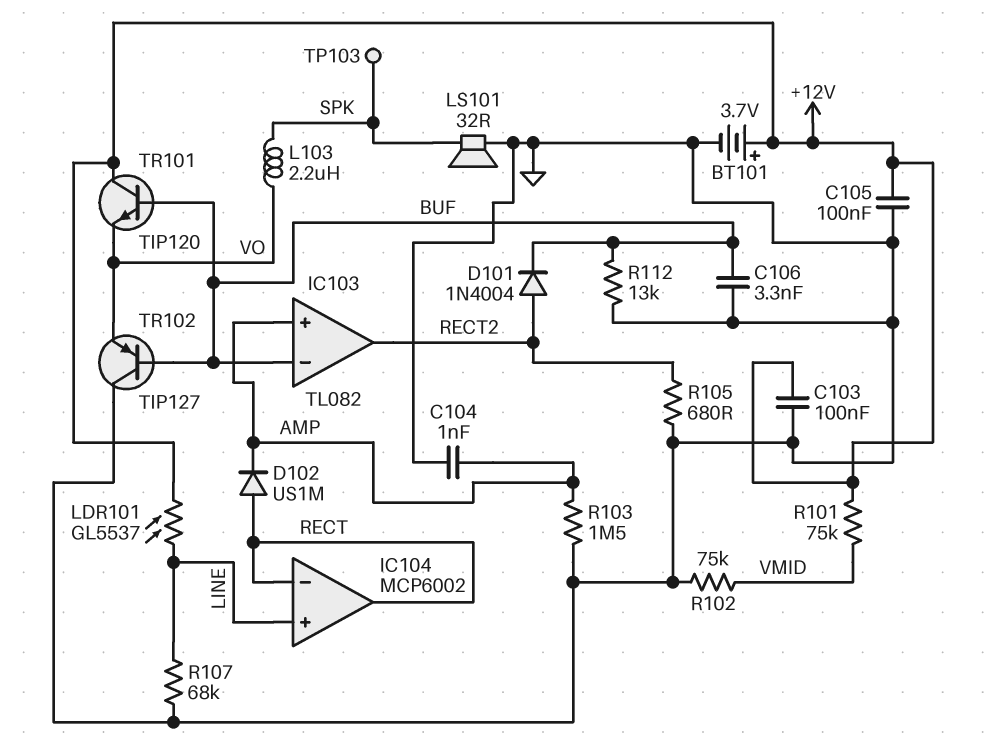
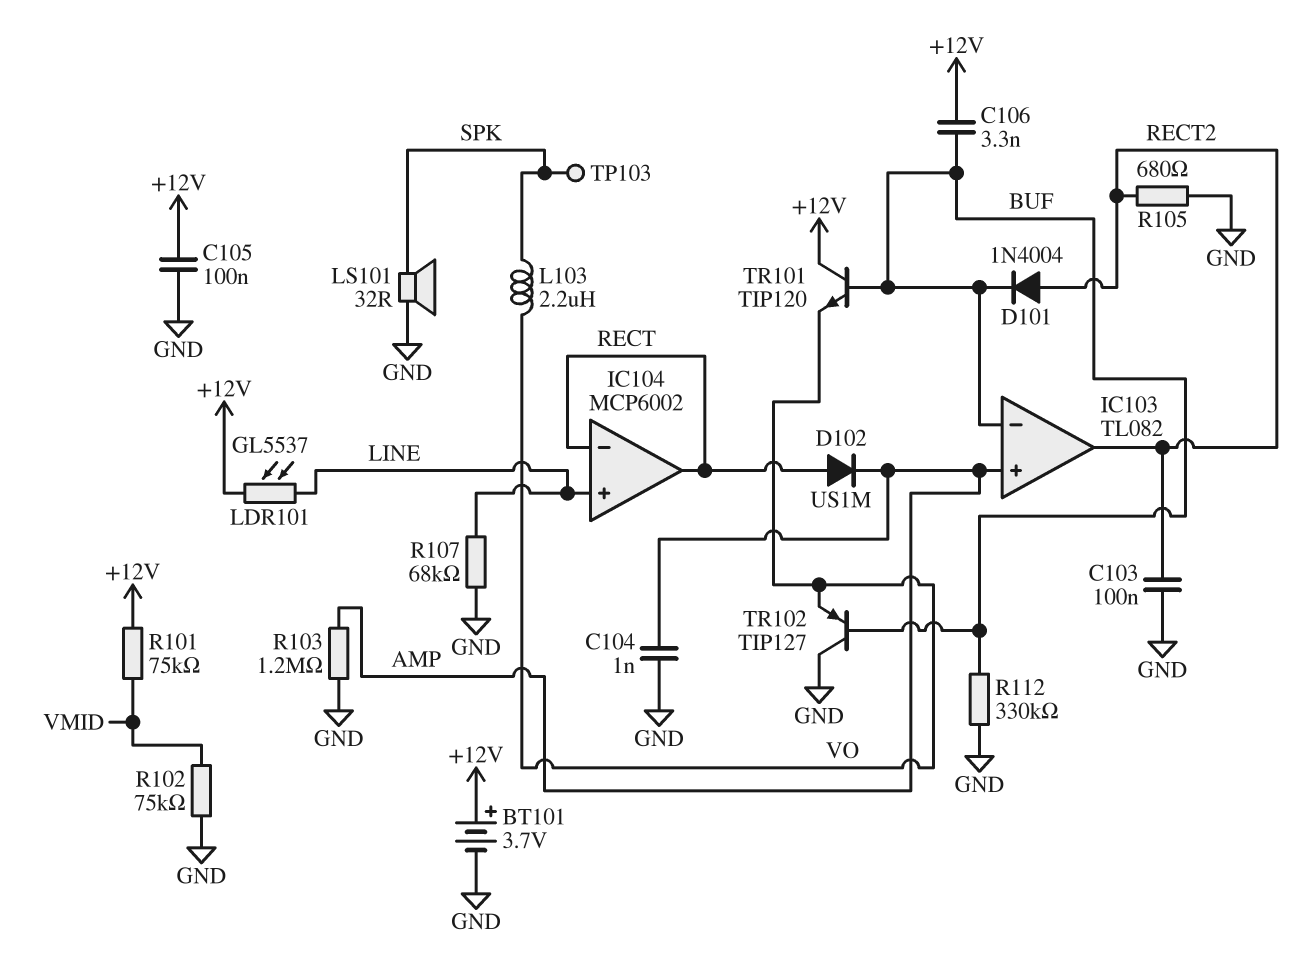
C103: 100nF (+12V, GND) -> 100nF (GND, RECT2)
C106: 3.3nF (BUF, GND) -> 3.3nF (+12V, BUF)
R103: 1.5M (AMP, GND) -> 1.2M (AMP, GND)
R112: 13k (BUF, GND) -> 330k (BUF, GND)

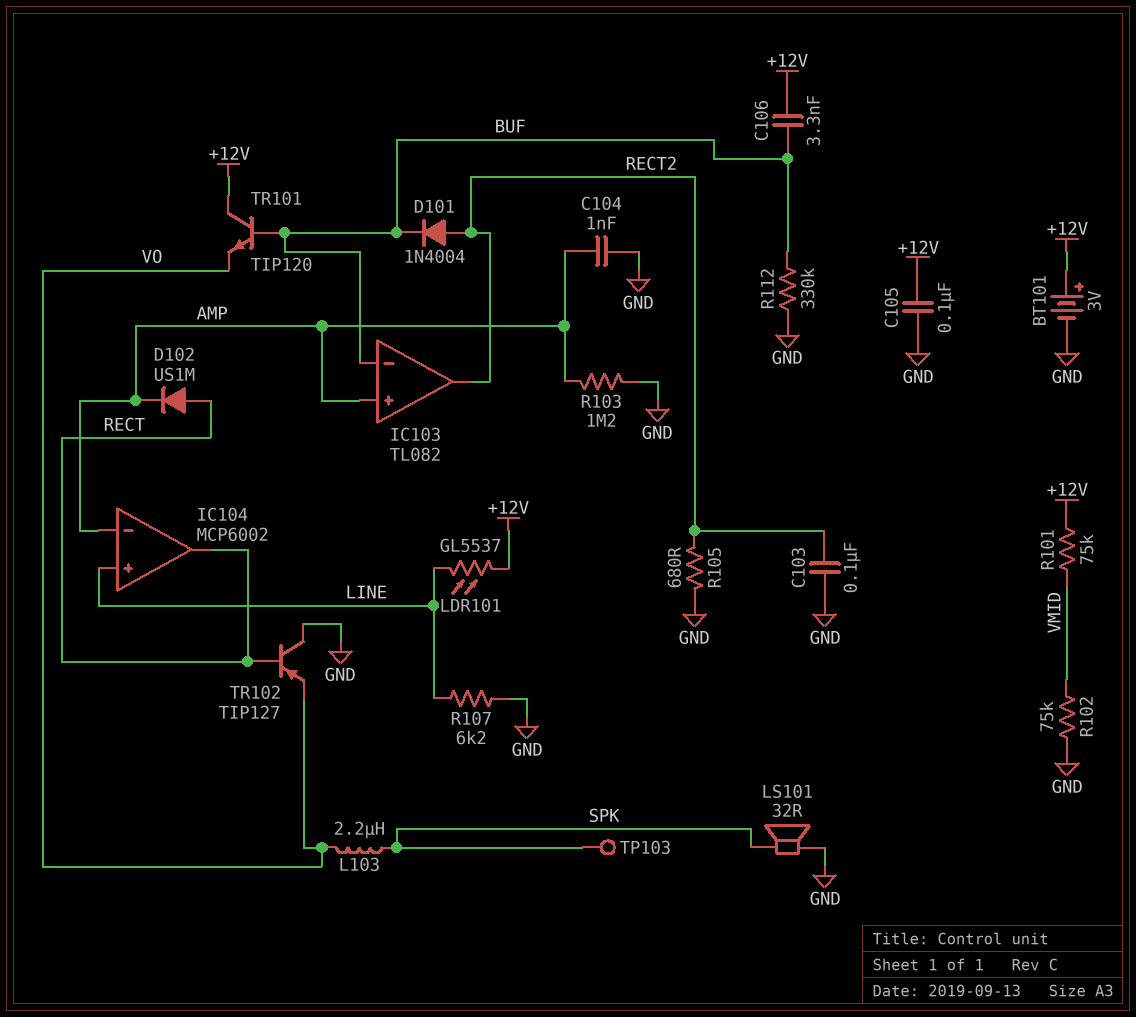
BT101: 3.7V (plus +12V, minus GND) -> 3V (plus +12V, minus GND)
IC104 pin in-: RECT -> AMP
R107: 68k (GND, LINE) -> 6.2k (GND, LINE)
TR102: PNP TIP127 (B BUF, C GND, E VO) -> PNP TIP127 (B RECT, C GND, E VO)

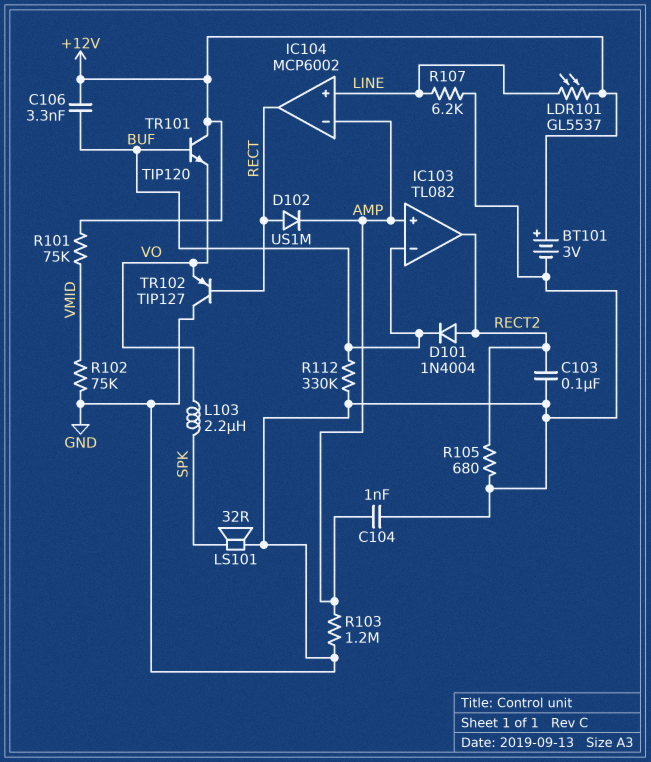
C105: 100nF (+12V, GND) -> none
TP103: test point (SPK) -> none

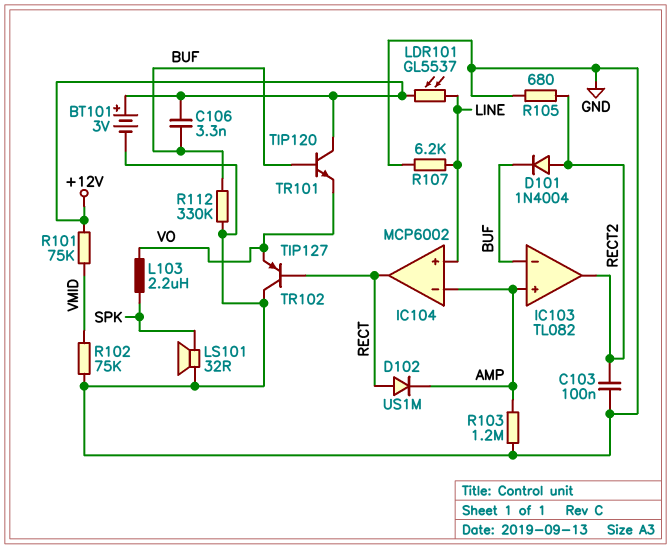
C104: 1nF (AMP, GND) -> none

